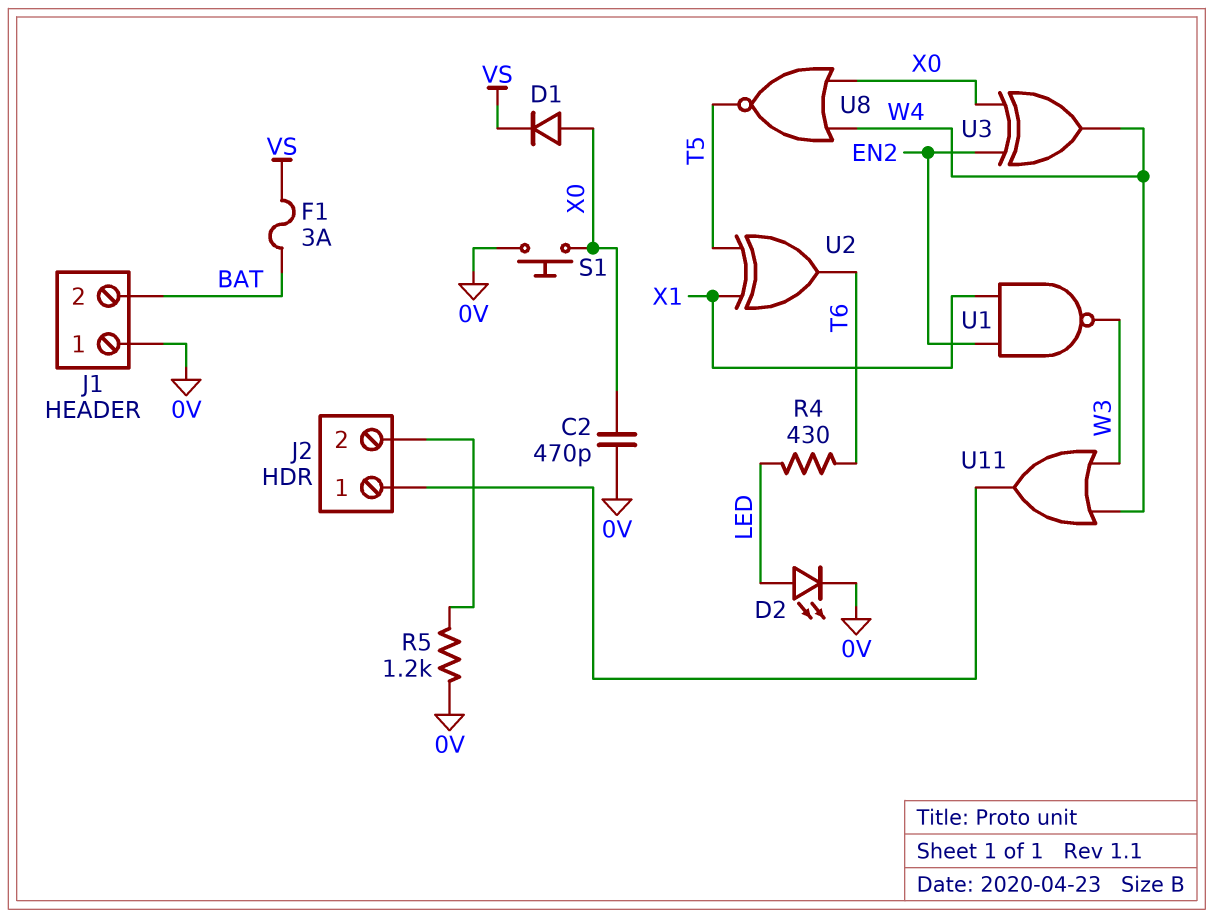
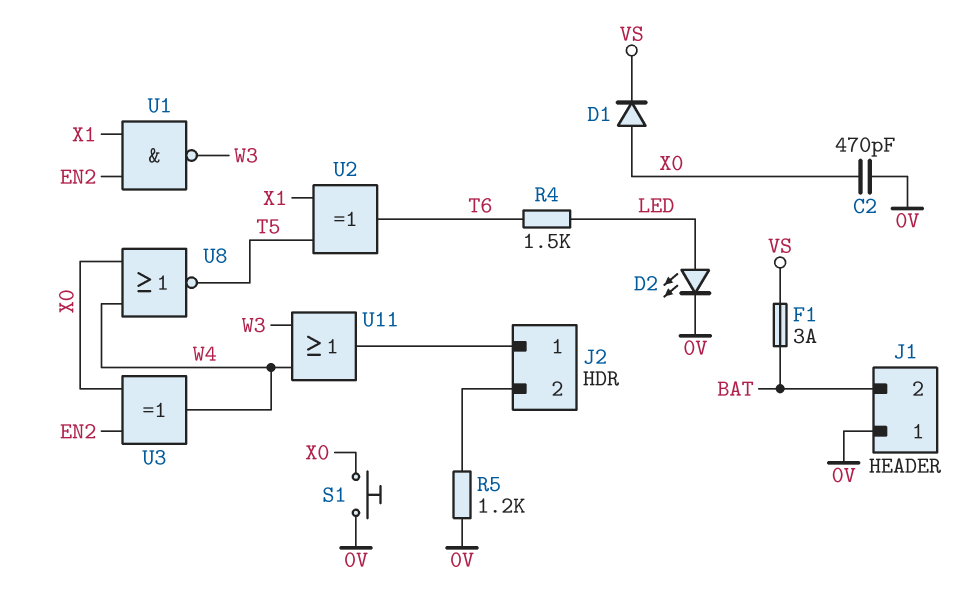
R4: 430 (LED, T6) -> 1.5k (LED, T6)

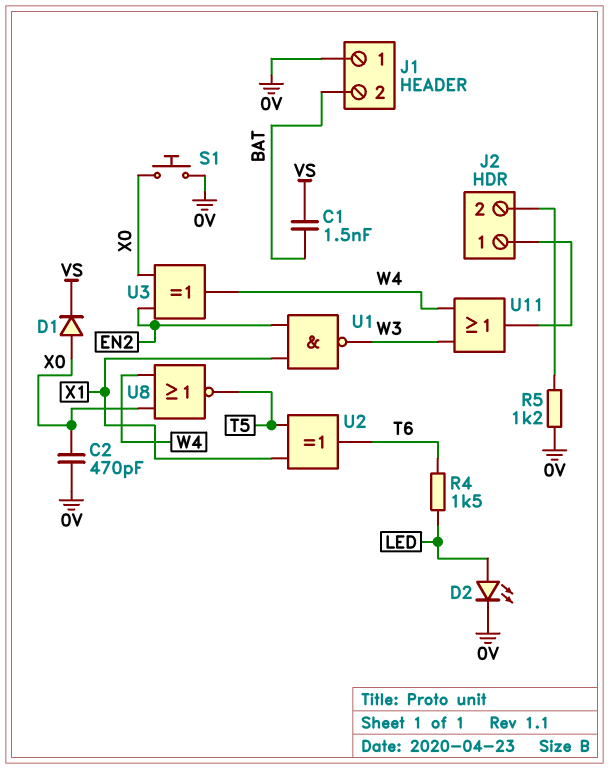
C1: none -> 1.5nF (BAT, VS)
F1: 3A (BAT, VS) -> none

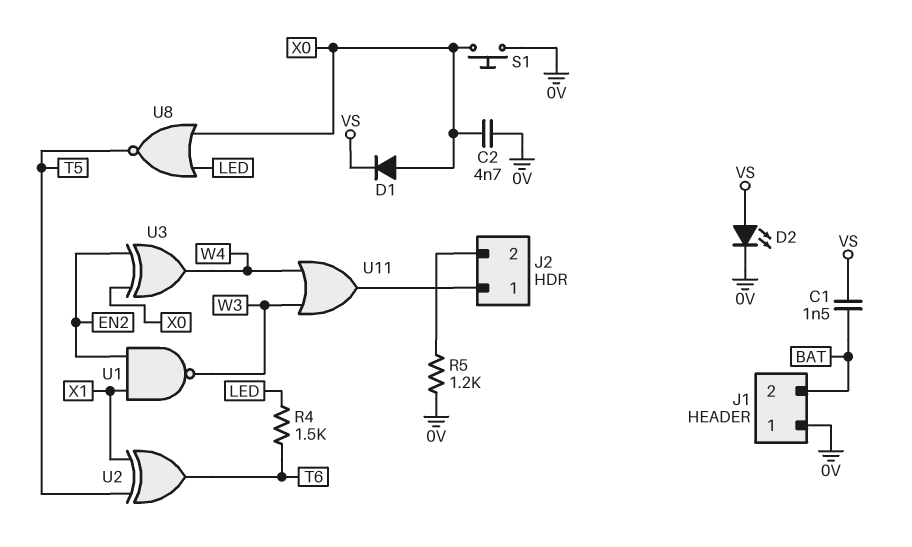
C2: 470pF (0V, X0) -> 4.7nF (0V, X0)
D2: LED (A LED, K 0V) -> LED (A VS, K 0V)
U8: NOR (in W4, in X0, out T5) -> NOR (in LED, in X0, out T5)

